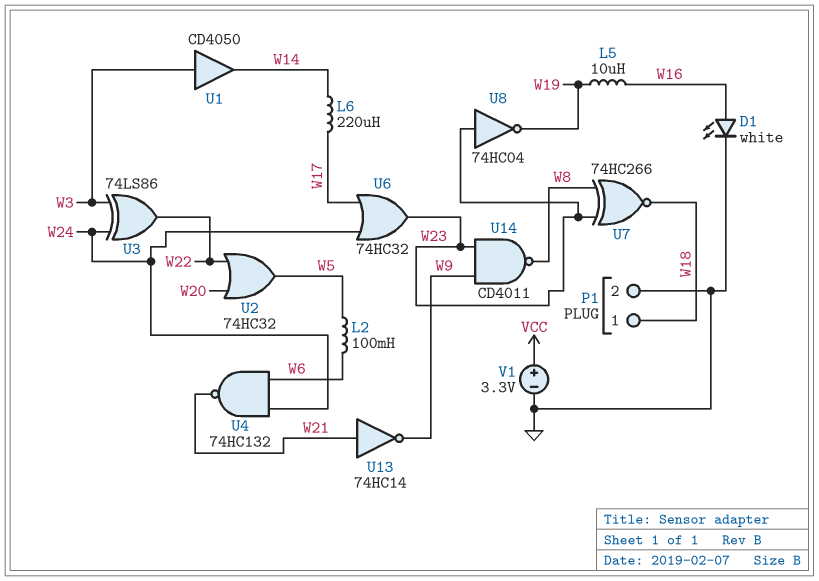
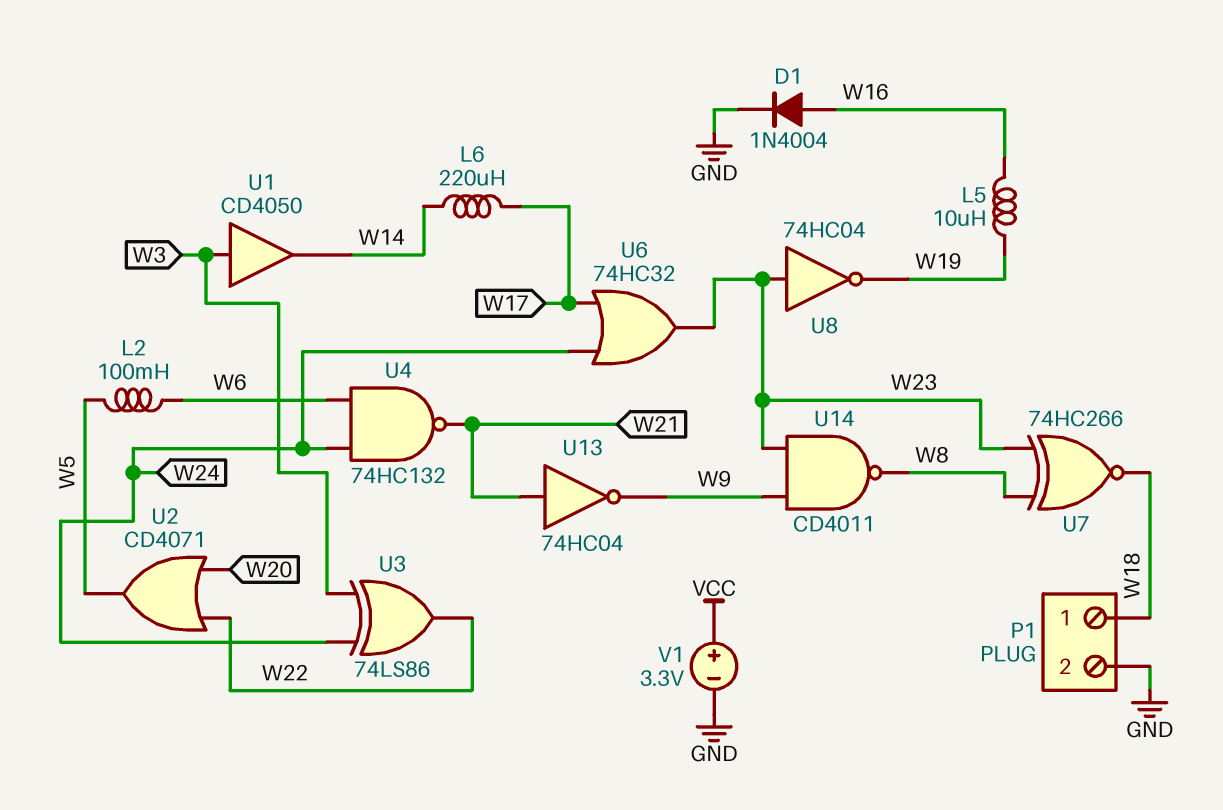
D1: LED white (A W16, K GND) -> diode 1N4004 (A W16, K GND)
U2: OR 74HC32 (in W20, in W22, out W5) -> OR CD4071 (in W20, in W22, out W5)
U13: NOT 74HC14 (in W21, out W9) -> NOT 74HC04 (in W21, out W9)

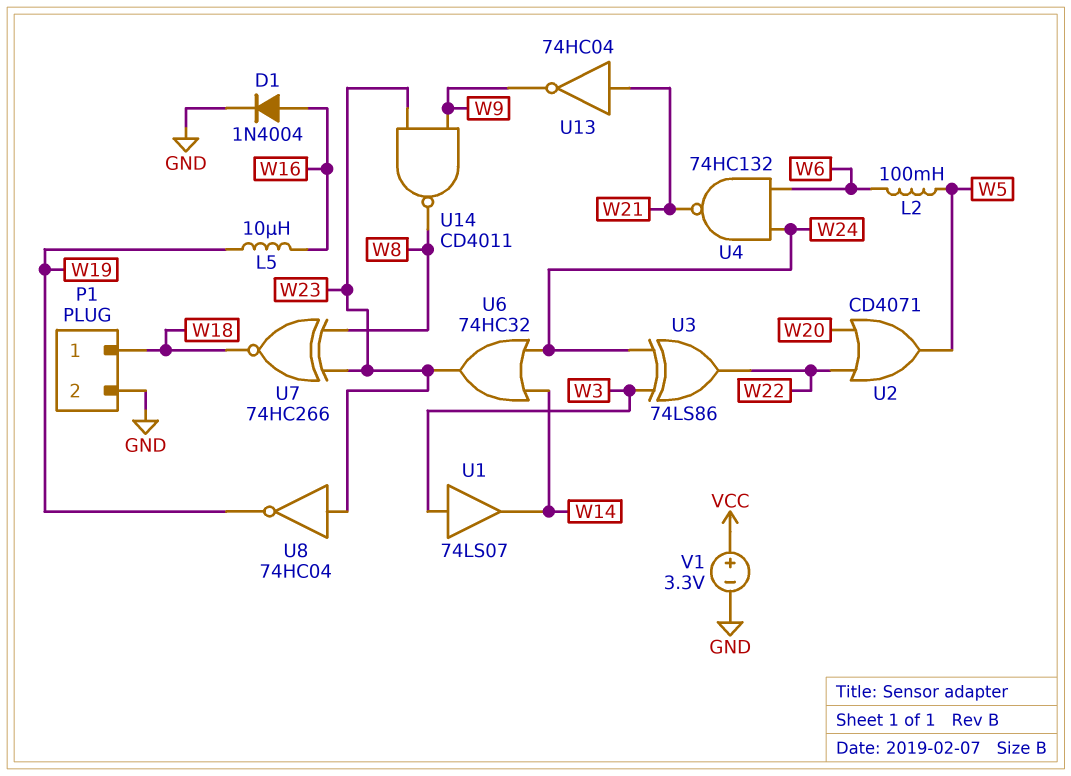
L6: 220uH (W14, W17) -> none
U1: buffer CD4050 (in W3, out W14) -> buffer 74LS07 (in W3, out W14)
U6: OR 74HC32 (in W17, in W24, out W23) -> OR 74HC32 (in W14, in W24, out W23)

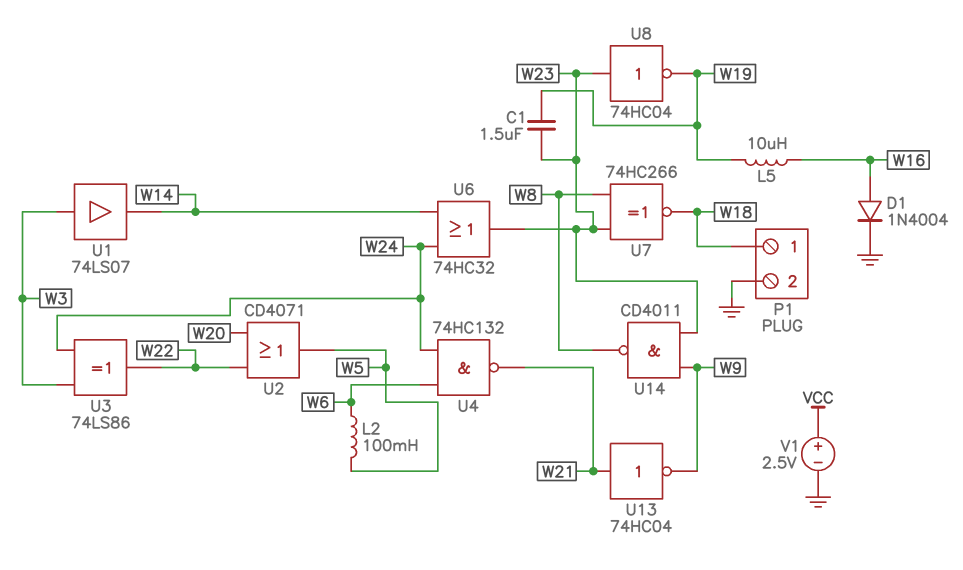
C1: none -> 1.5uF (W19, W23)
V1: 3.3V (plus VCC, minus GND) -> 2.5V (plus VCC, minus GND)

